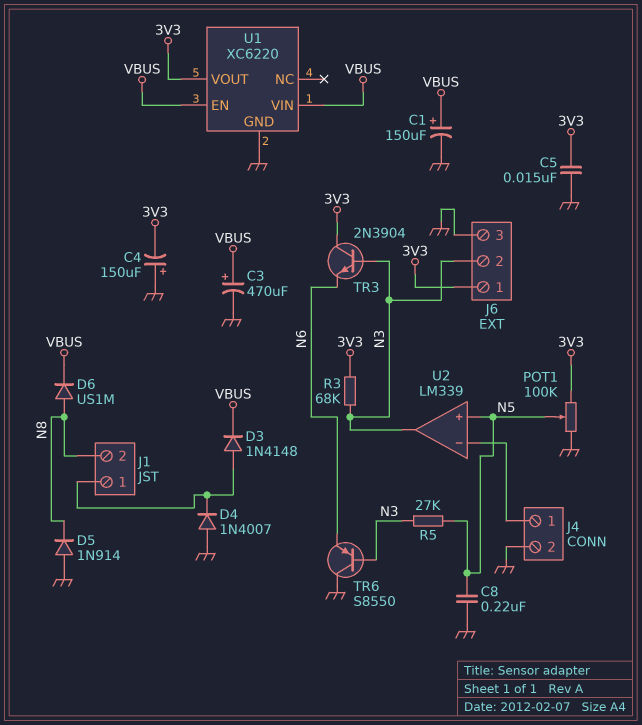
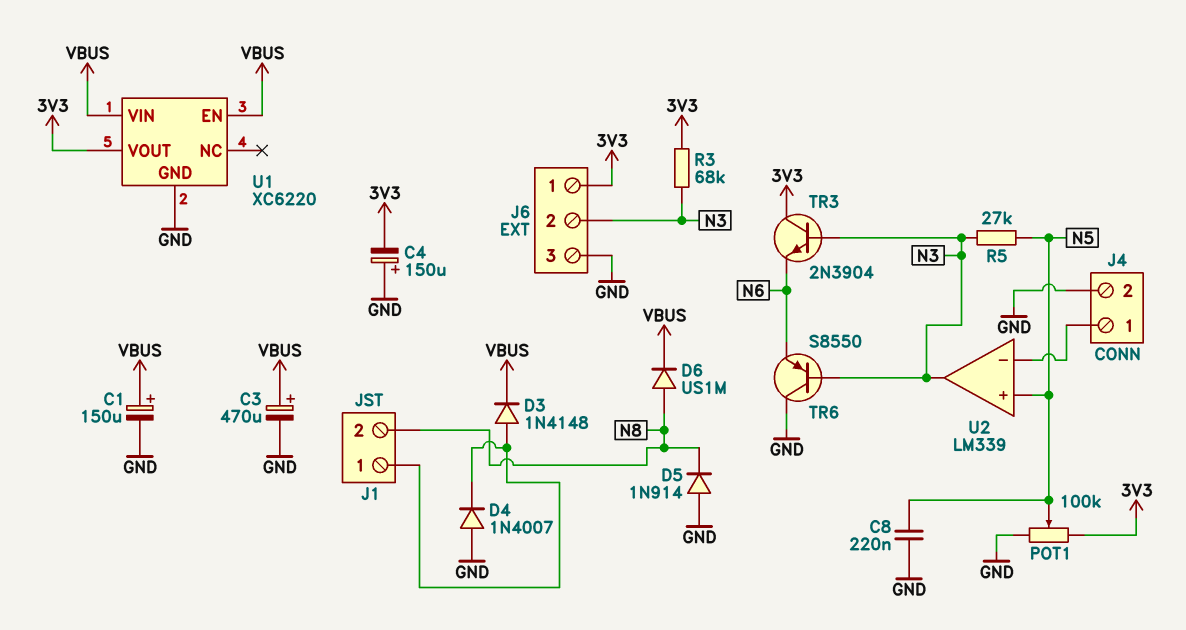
C5: 15nF (3V3, GND) -> none

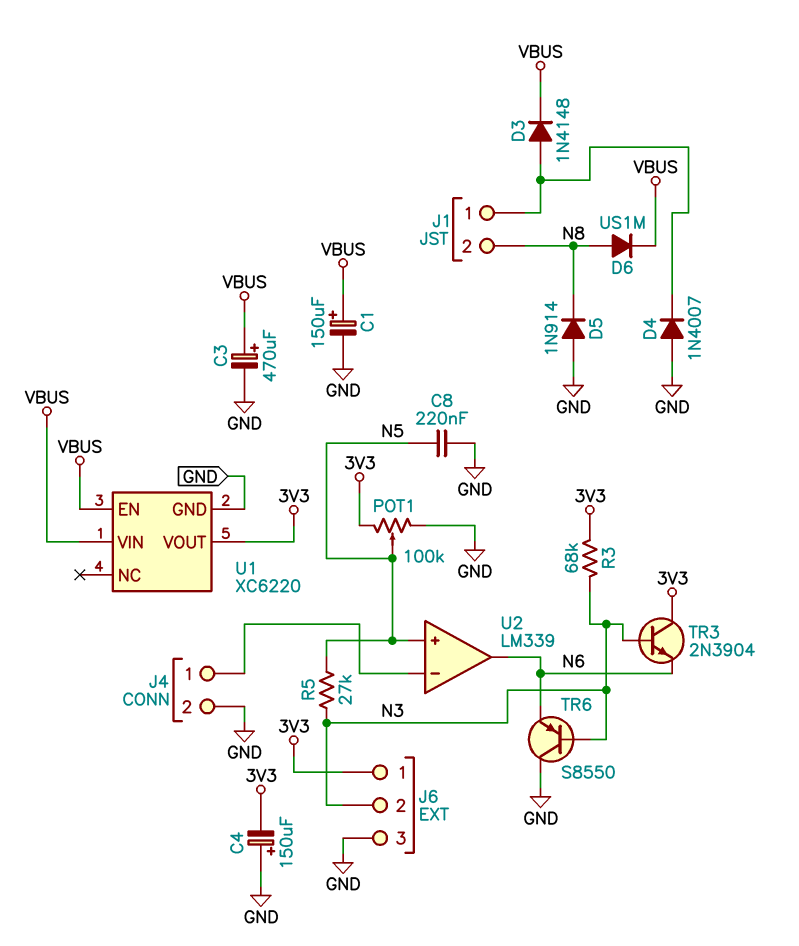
U2 pin out: N3 -> N6

